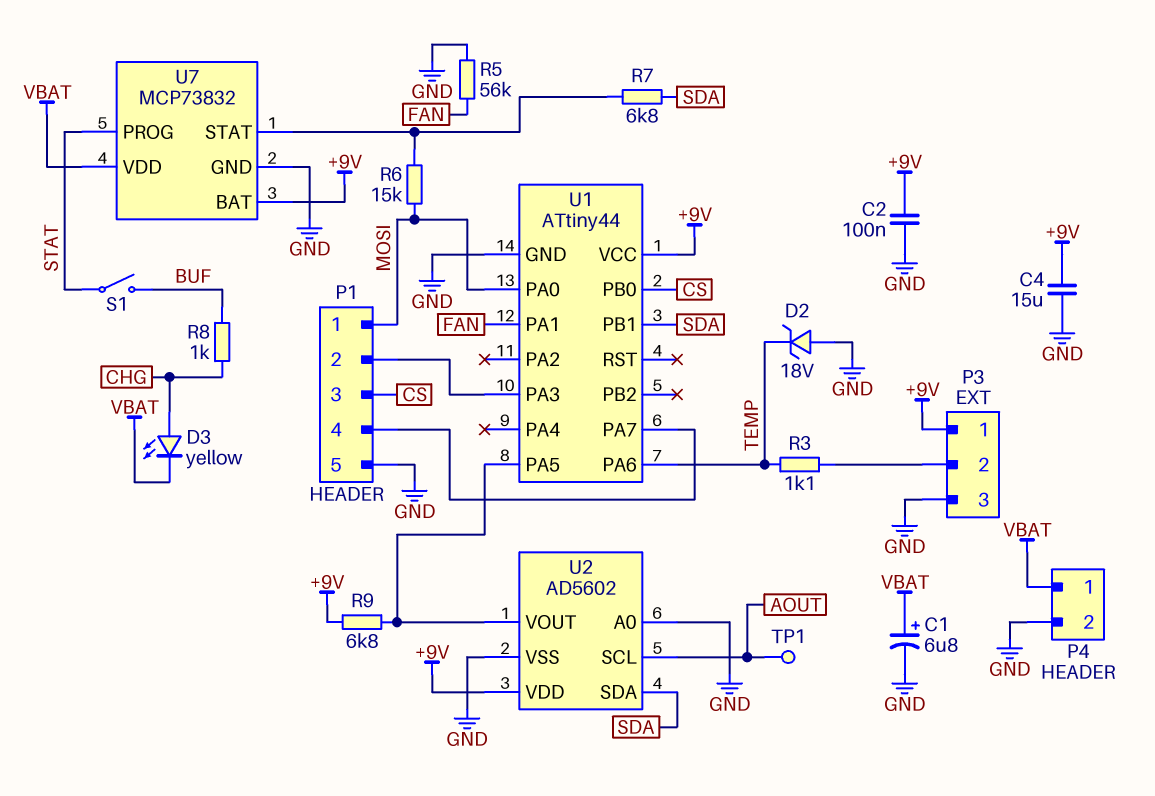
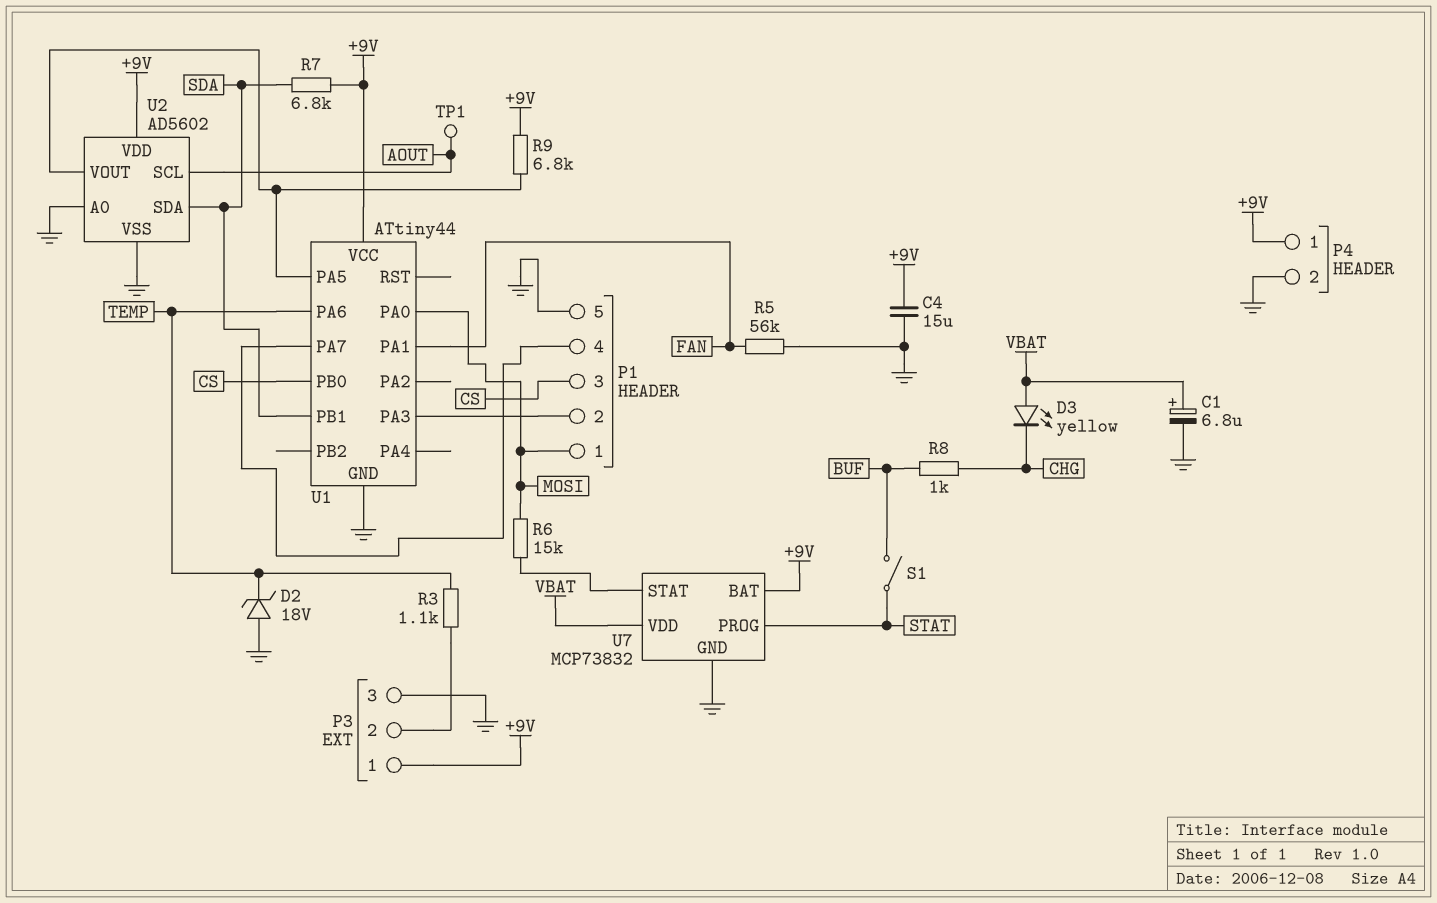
C2: 100nF (+9V, GND) -> none
D3: LED yellow (A CHG, K VBAT) -> LED yellow (A VBAT, K CHG)
P4 pin 1: VBAT -> +9V
R7: 6.8k (SDA, U7/STAT) -> 6.8k (+9V, SDA)

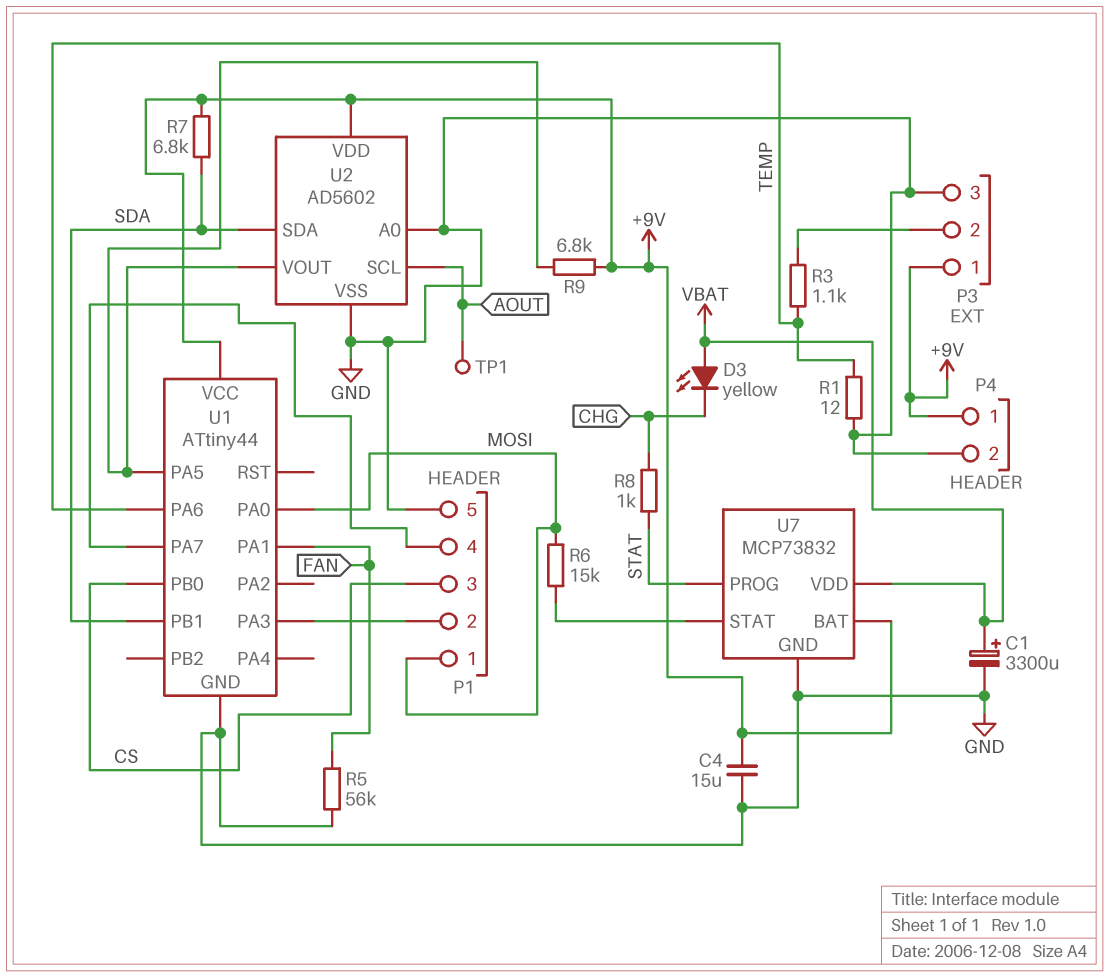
C1: 6.8uF (plus VBAT, minus GND) -> 3300uF (plus VBAT, minus GND)
D2: zener 18V (A GND, K TEMP) -> none
R1: none -> 12 (GND, TEMP)
R8: 1k (BUF, CHG) -> 1k (CHG, STAT)
S1: switch (BUF, STAT) -> none

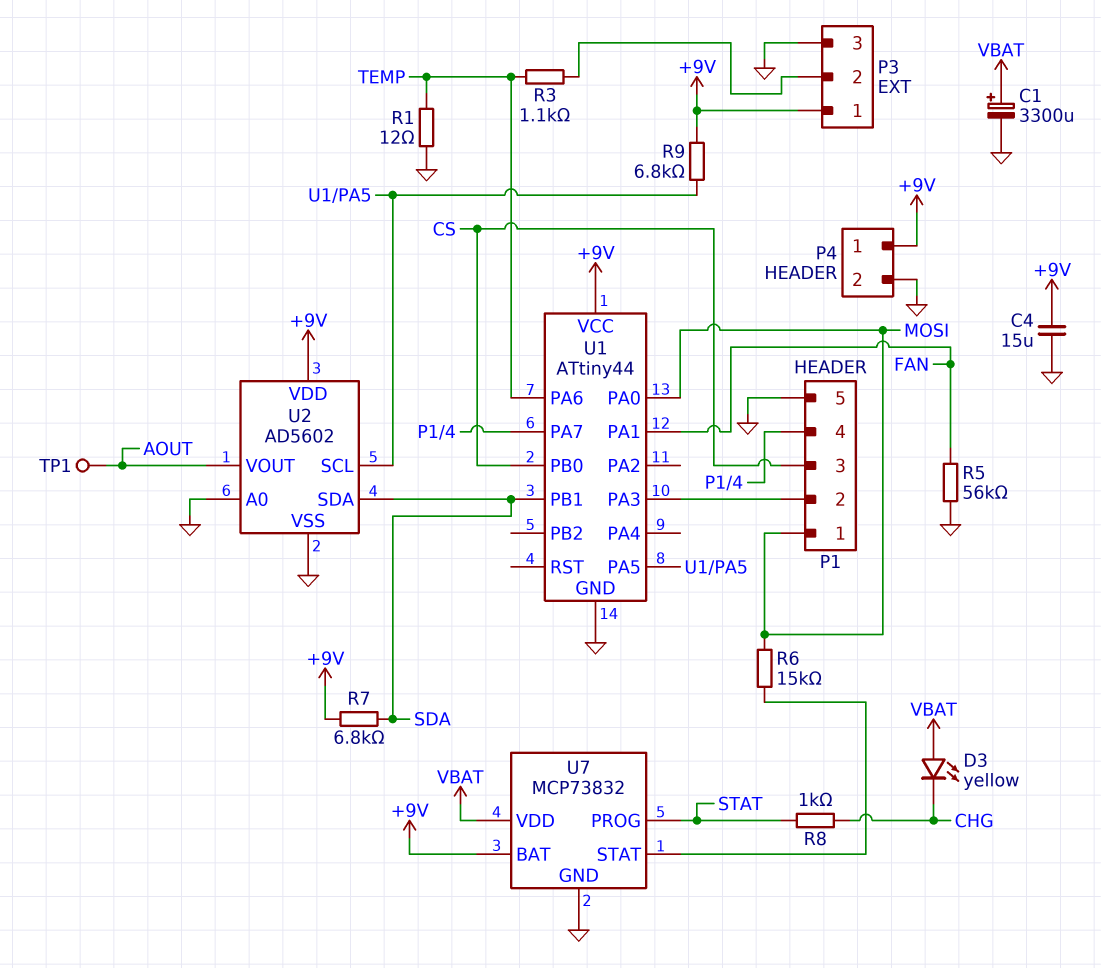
U2 pin SCL: AOUT -> U1/PA5
U2 pin VOUT: U1/PA5 -> AOUT

